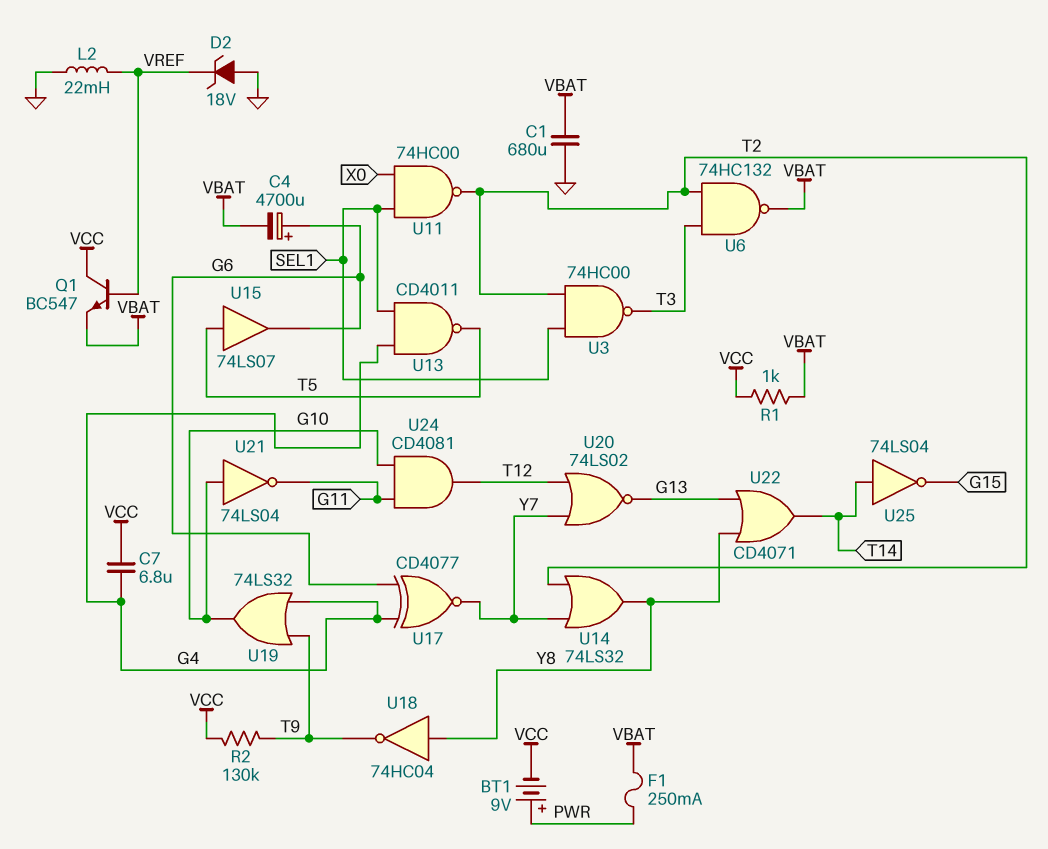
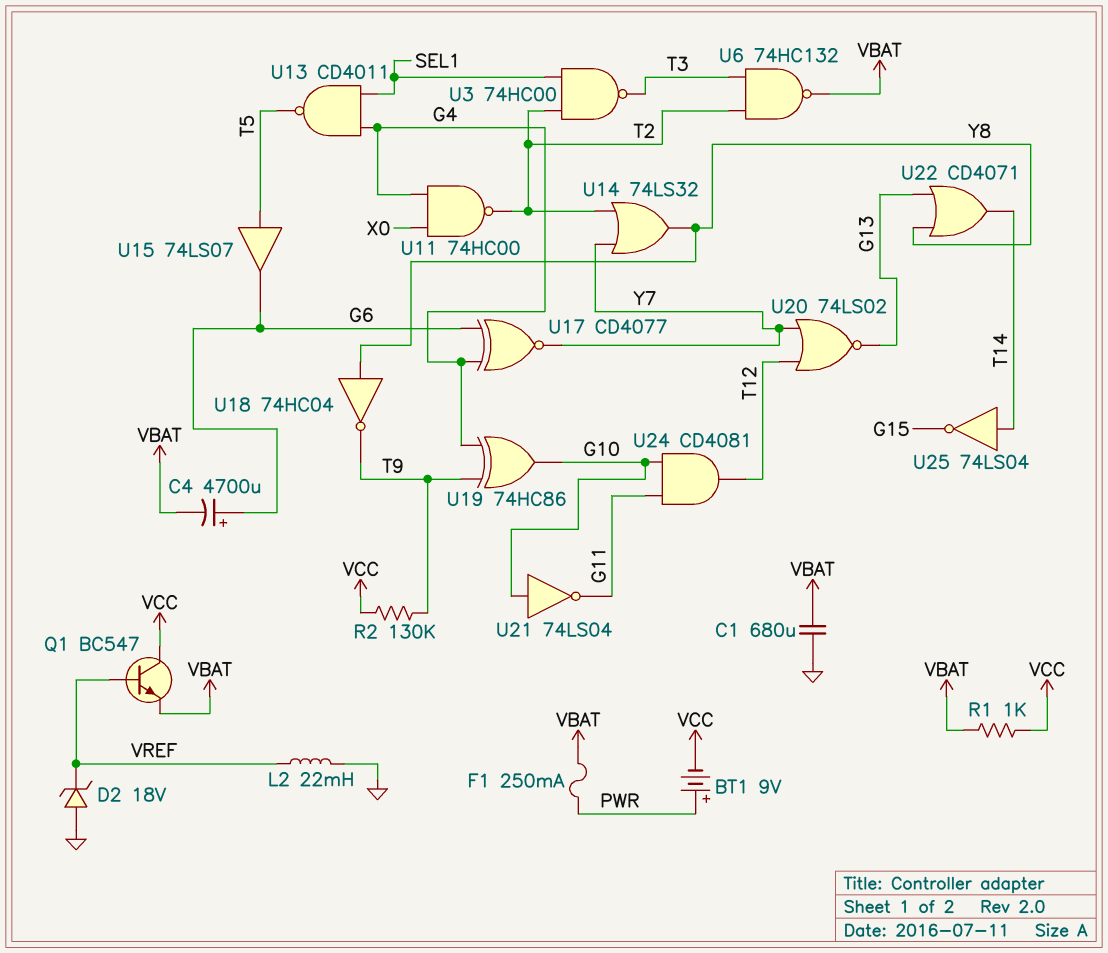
C7: 6.8uF (G4, VCC) -> none
U11: NAND 74HC00 (in SEL1, in X0, out T2) -> NAND 74HC00 (in G4, in X0, out T2)
U19: OR 74LS32 (in G4, in T9, out G10) -> XOR 74HC86 (in G4, in T9, out G10)

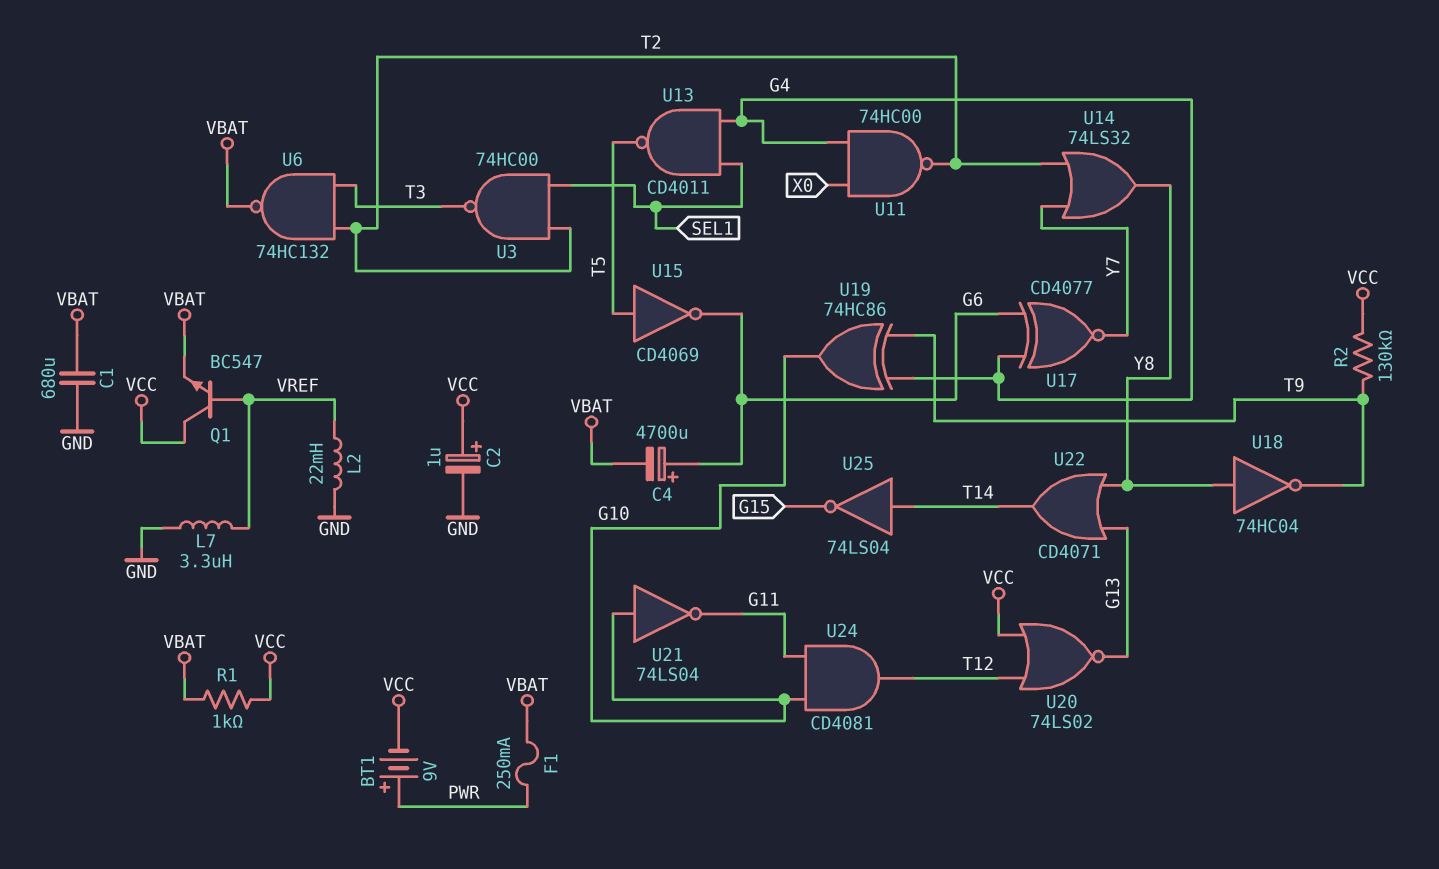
C2: none -> 1uF (plus VCC, minus GND)
D2: zener 18V (A GND, K VREF) -> none
L7: none -> 3.3uH (GND, VREF)
U15: buffer 74LS07 (in T5, out G6) -> NOT CD4069 (in T5, out G6)
U20: NOR 74LS02 (in T12, in Y7, out G13) -> NOR 74LS02 (in T12, in VCC, out G13)

